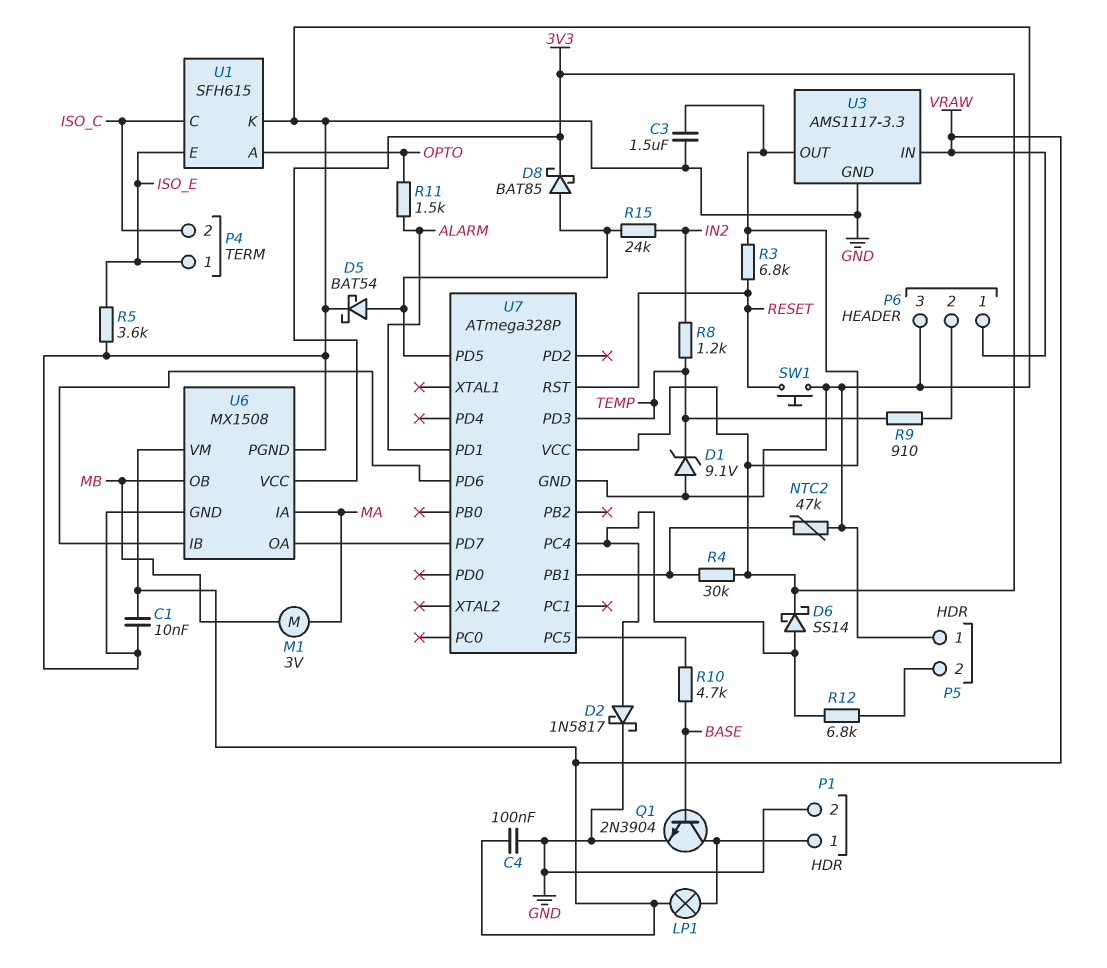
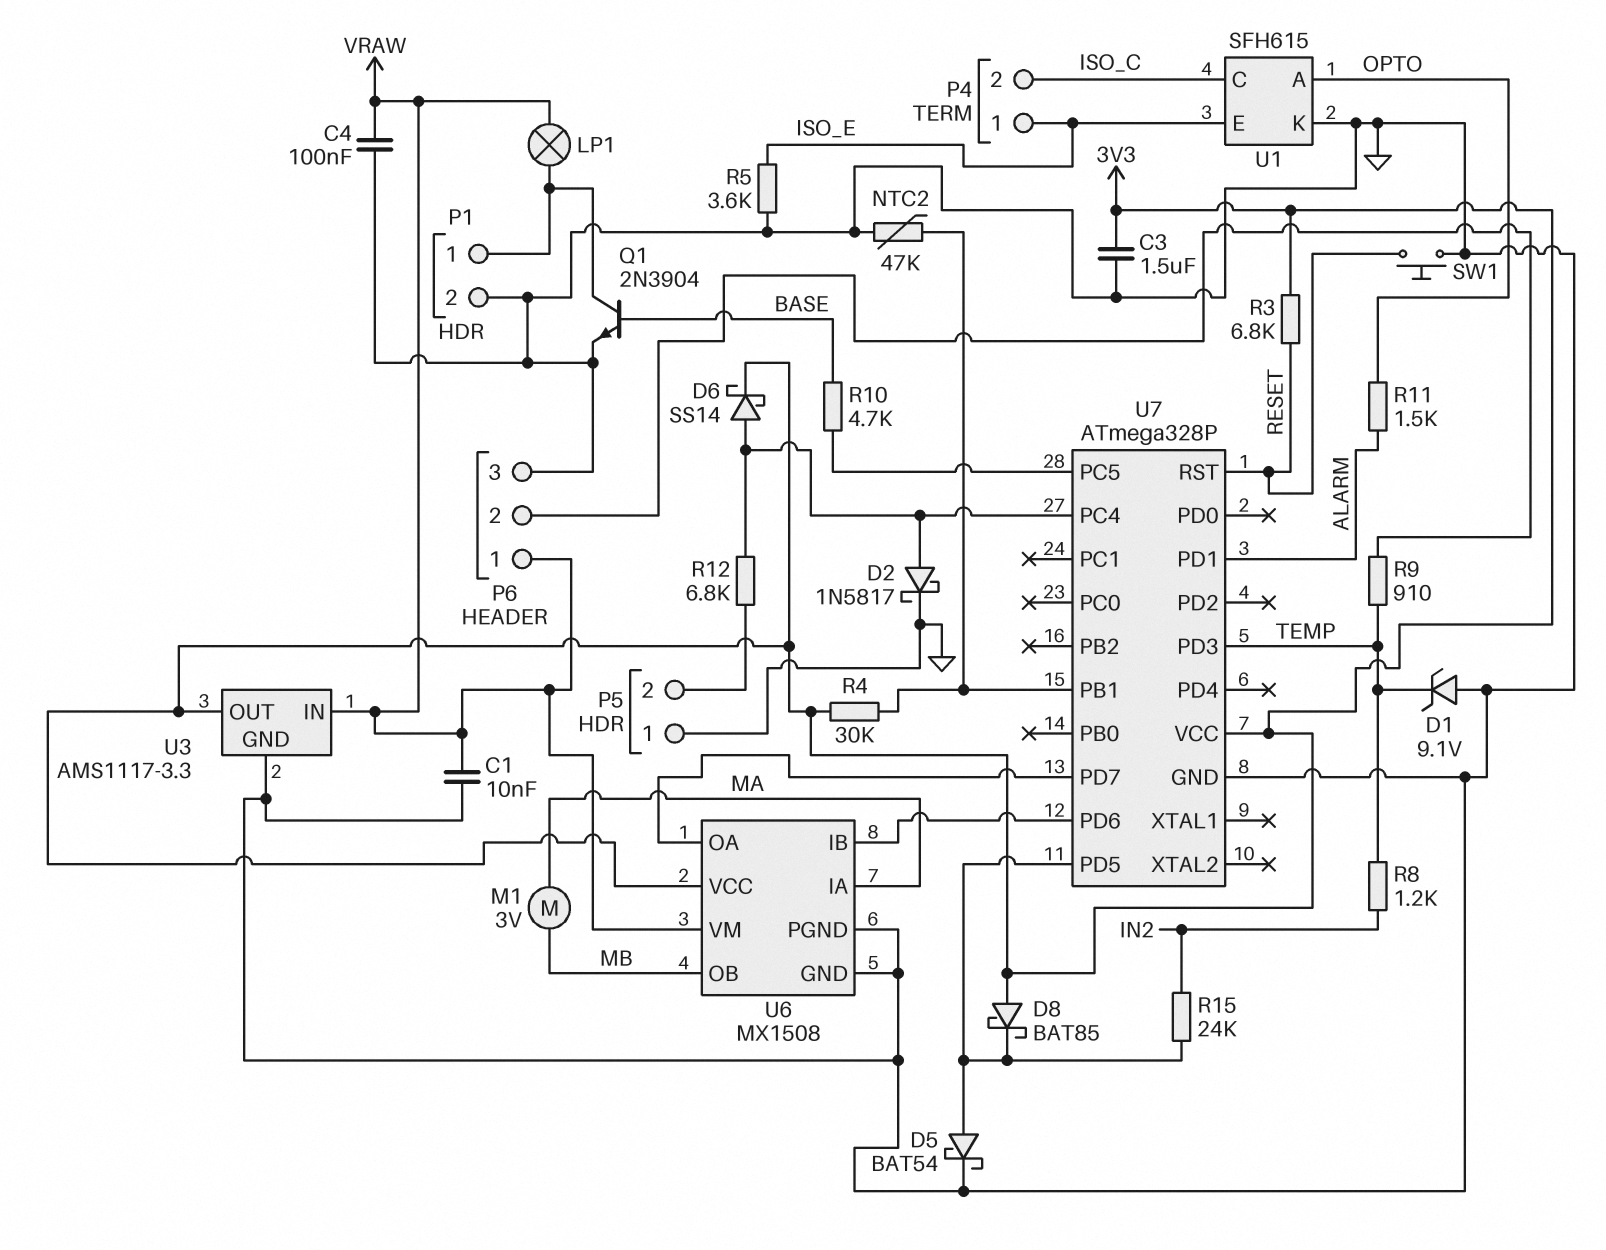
D8: schottky BAT85 (A U7/PD5, K 3V3) -> schottky BAT85 (A 3V3, K U7/PD5)

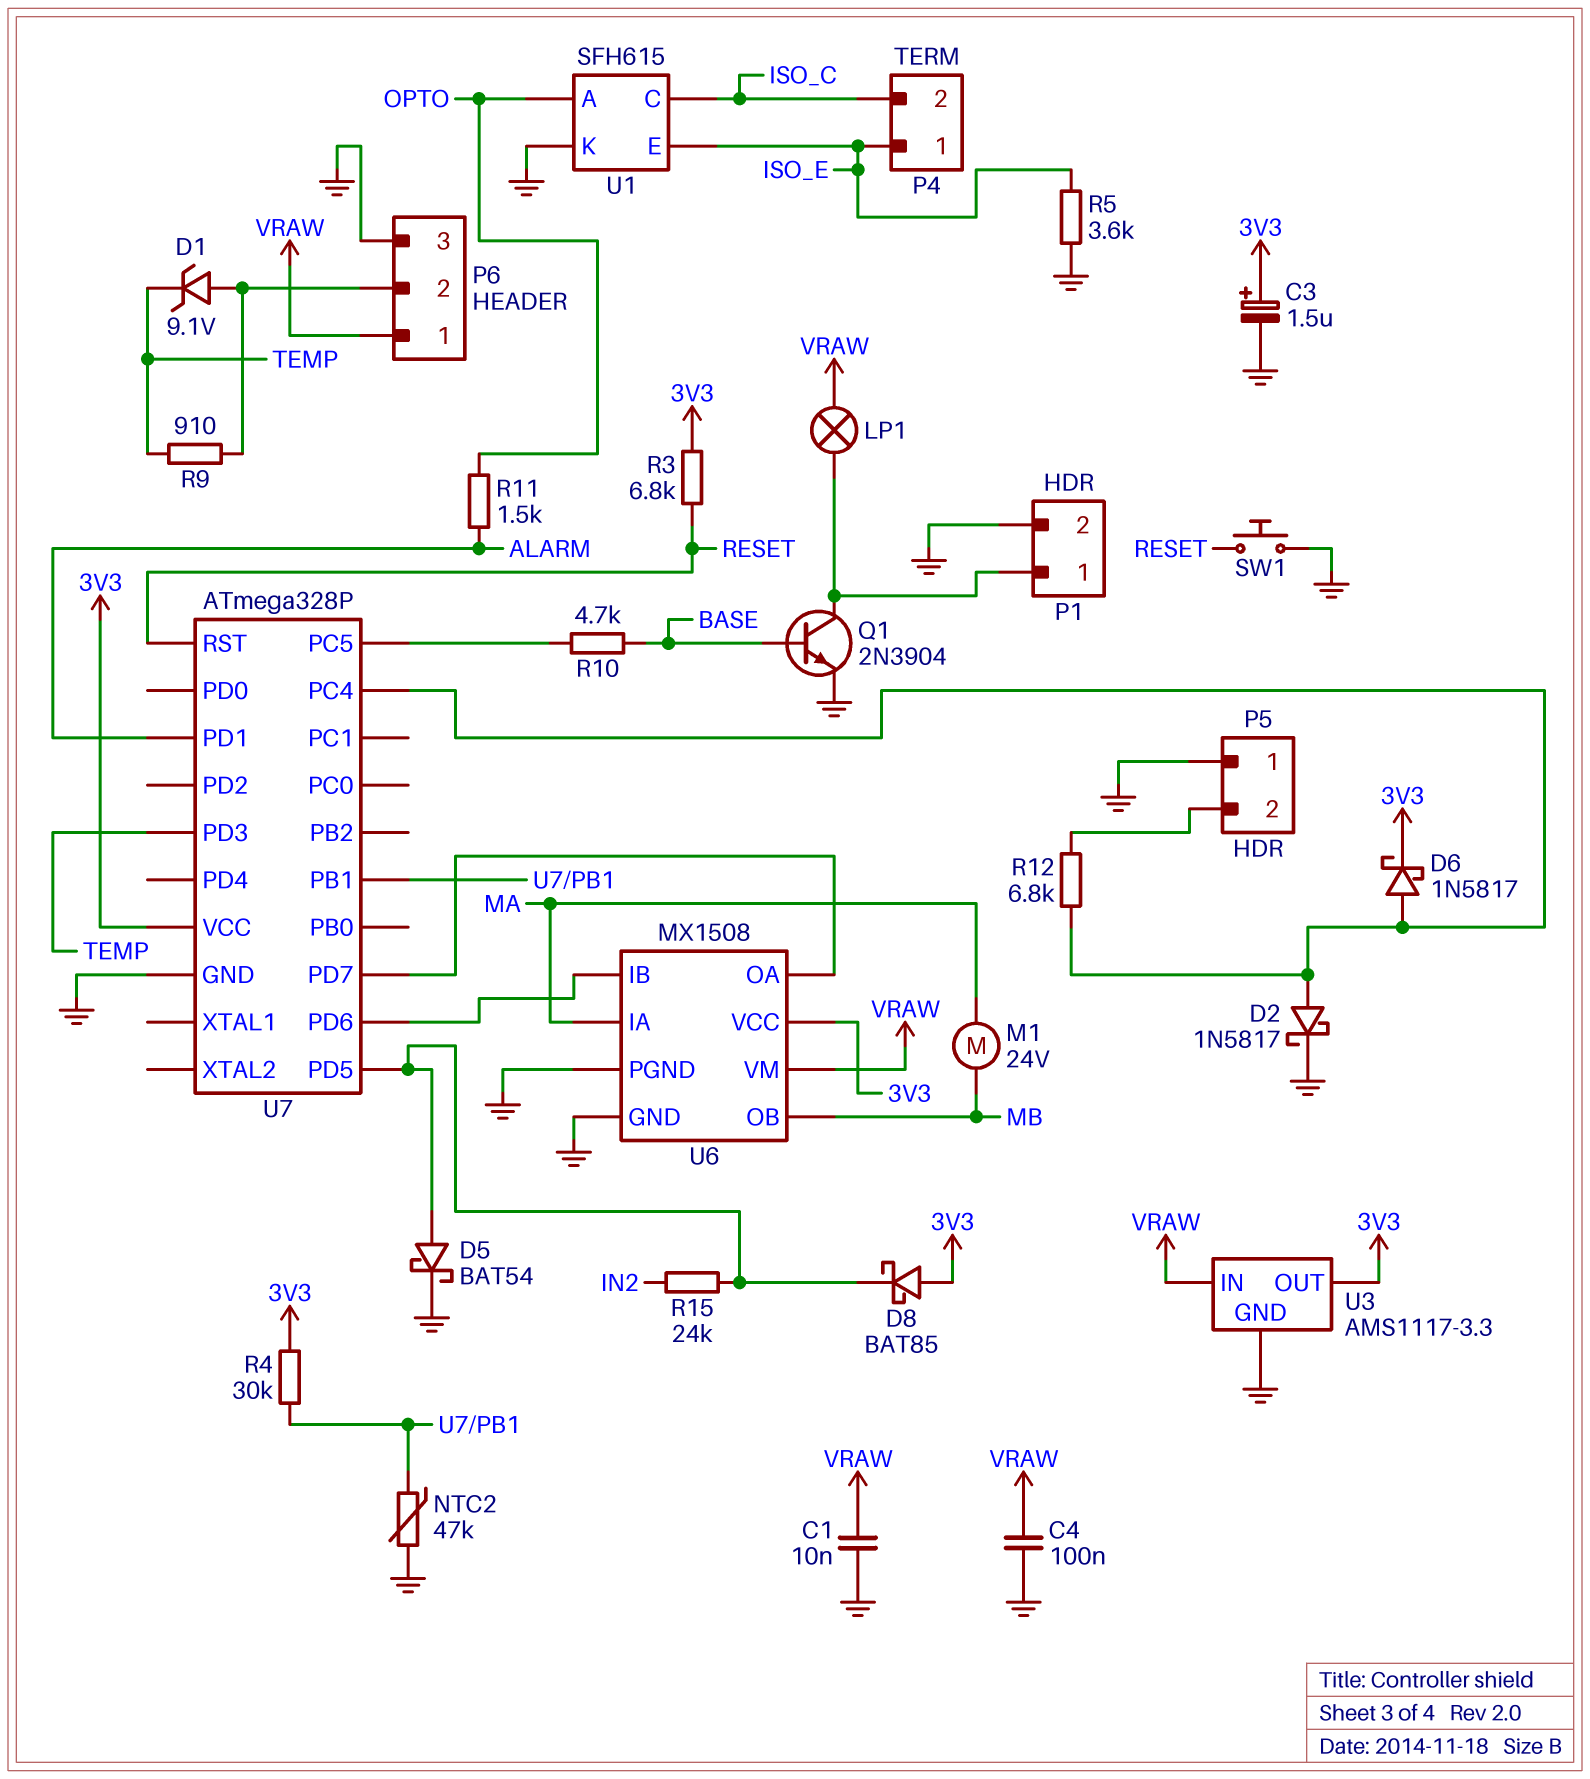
C3: 1.5uF (3V3, GND) -> 1.5uF (plus 3V3, minus GND)
D1: zener 9.1V (A GND, K TEMP) -> zener 9.1V (A P6/2, K TEMP)
D6: schottky SS14 (A U7/PC4, K 3V3) -> schottky 1N5817 (A U7/PC4, K 3V3)
M1: motor 3V (MA, MB) -> motor 24V (MA, MB)
R8: 1.2k (IN2, TEMP) -> none

